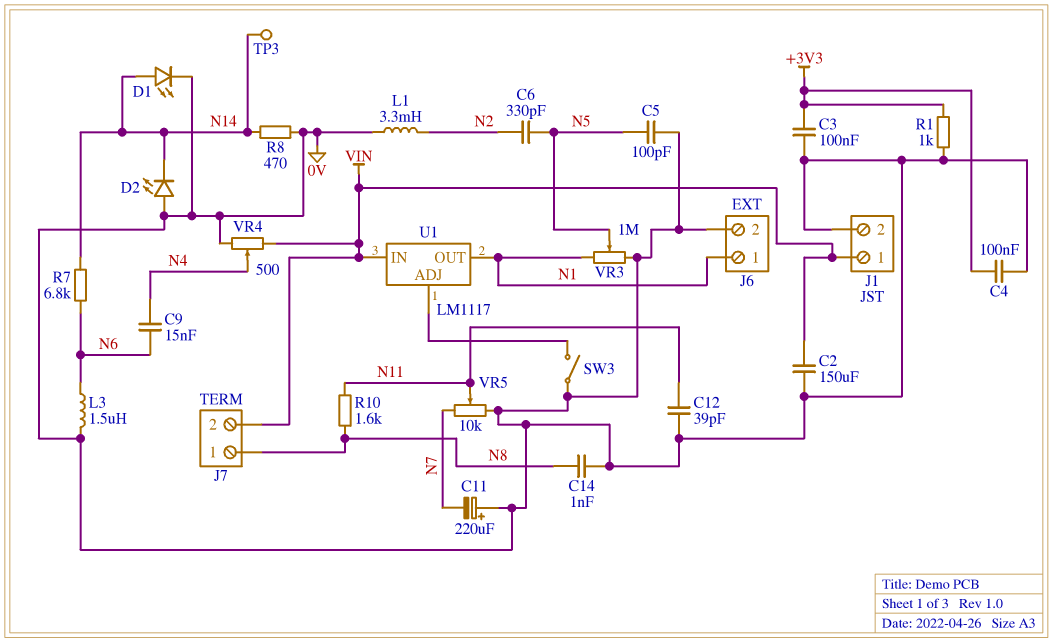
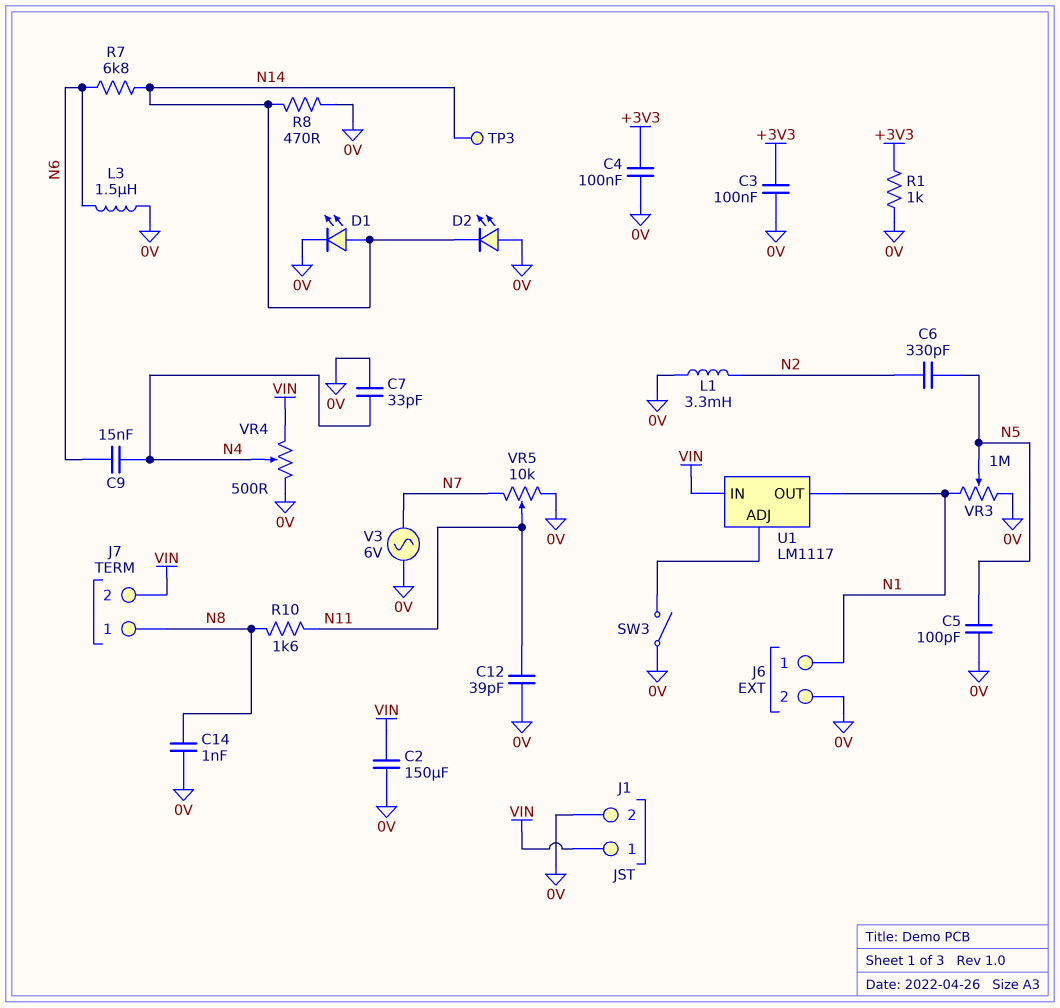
C7: none -> 33pF (0V, N4)
C11: 220uF (plus 0V, minus N7) -> none
V3: none -> AC 6V (0V, N7)

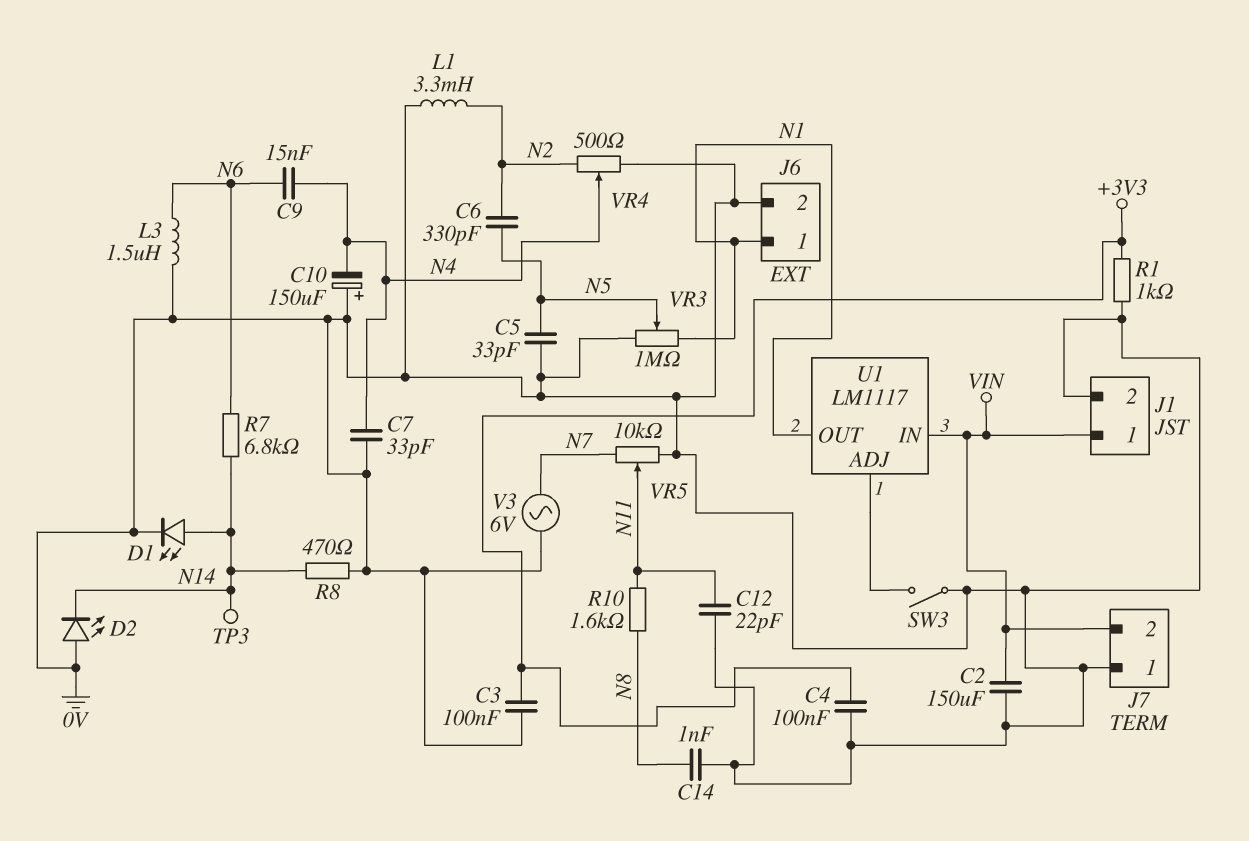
C5: 100pF (0V, N5) -> 33pF (0V, N5)
C10: none -> 150uF (plus 0V, minus N4)
C12: 39pF (0V, N11) -> 22pF (0V, N11)
J7 pin 1: N8 -> 0V
VR4: 500 (0V, VIN, wiper N4) -> 500 (0V, N2, wiper N4)

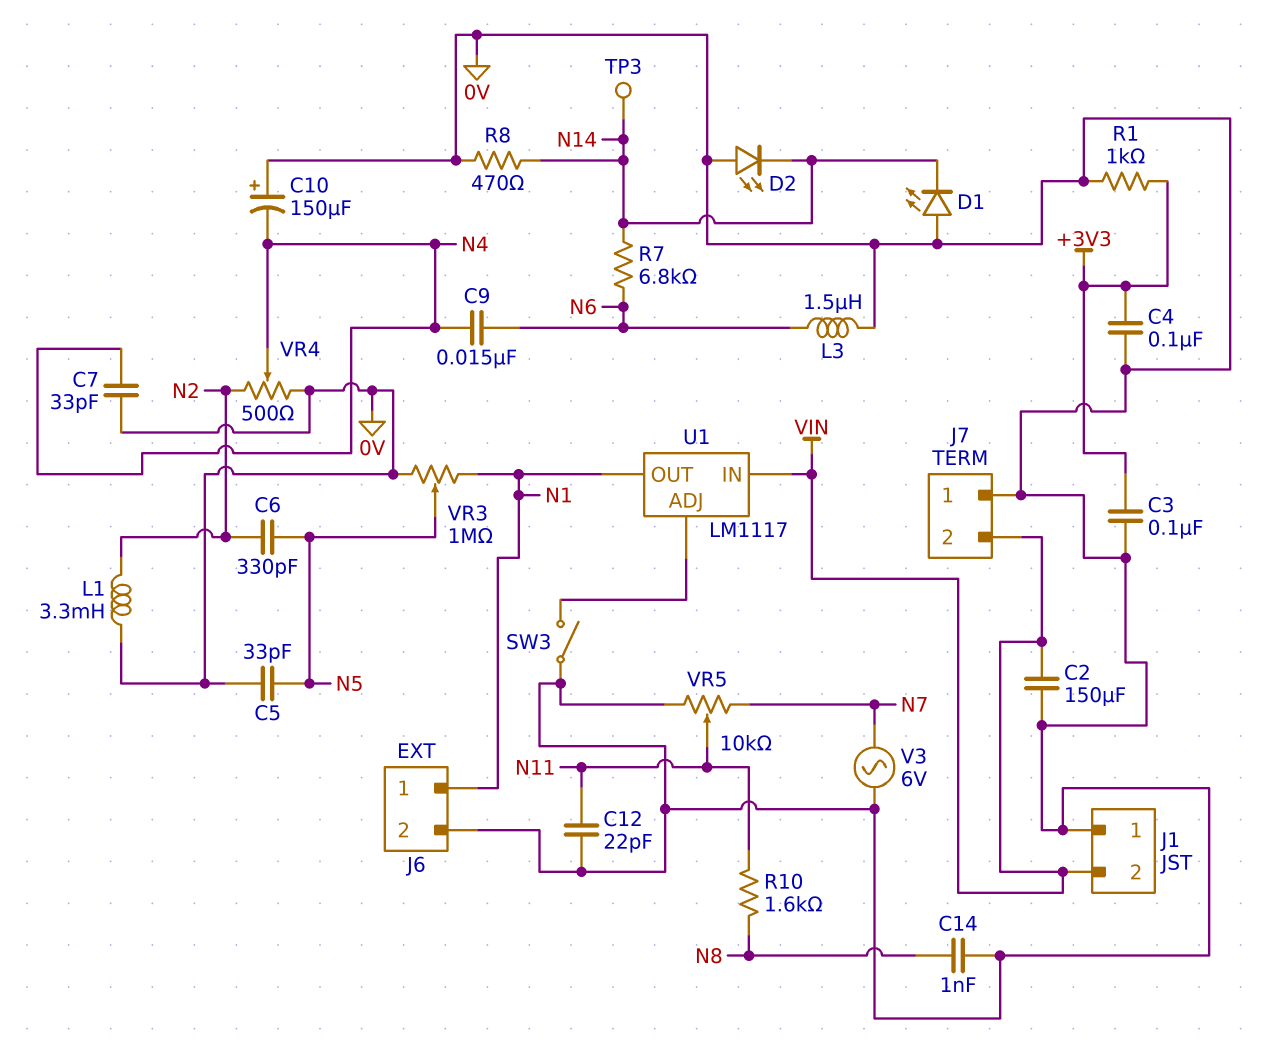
D1: LED (A N14, K 0V) -> LED (A 0V, K N14)
J1 pin 1: VIN -> 0V
J1 pin 2: 0V -> VIN

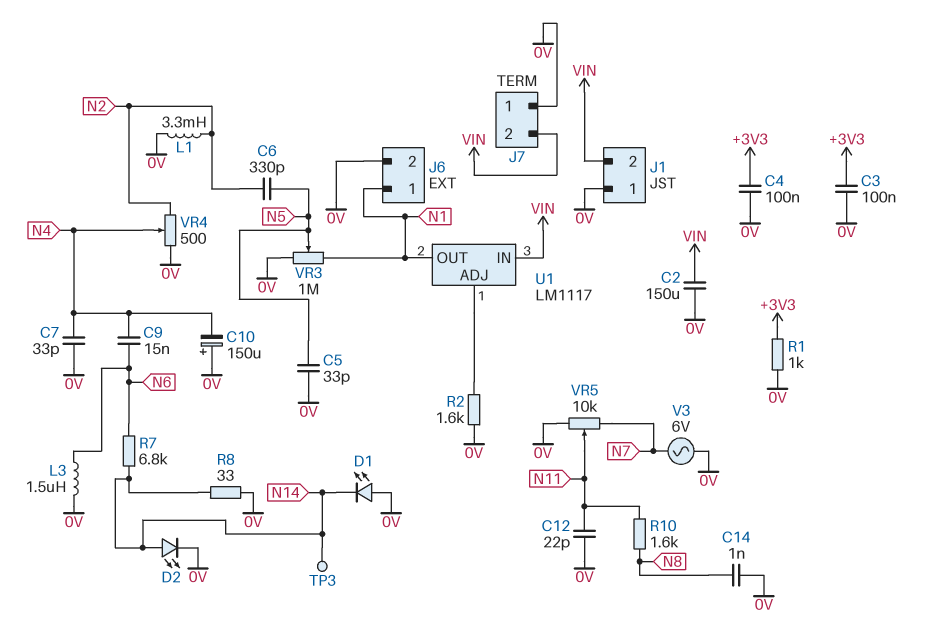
D2: LED (A 0V, K N14) -> LED (A N14, K 0V)
R2: none -> 1.6k (0V, U1/ADJ)
R8: 470 (0V, N14) -> 33 (0V, N14)
SW3: switch (0V, U1/ADJ) -> none

